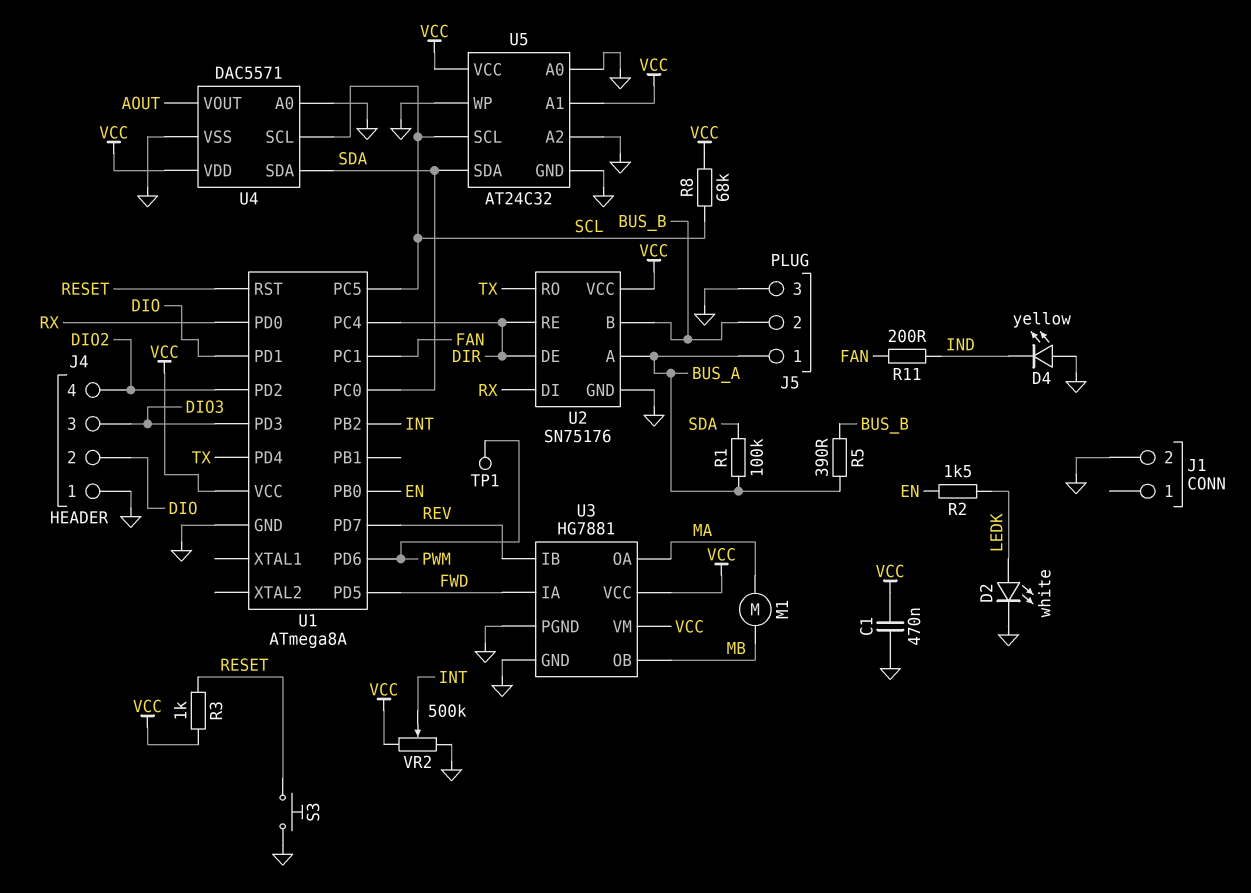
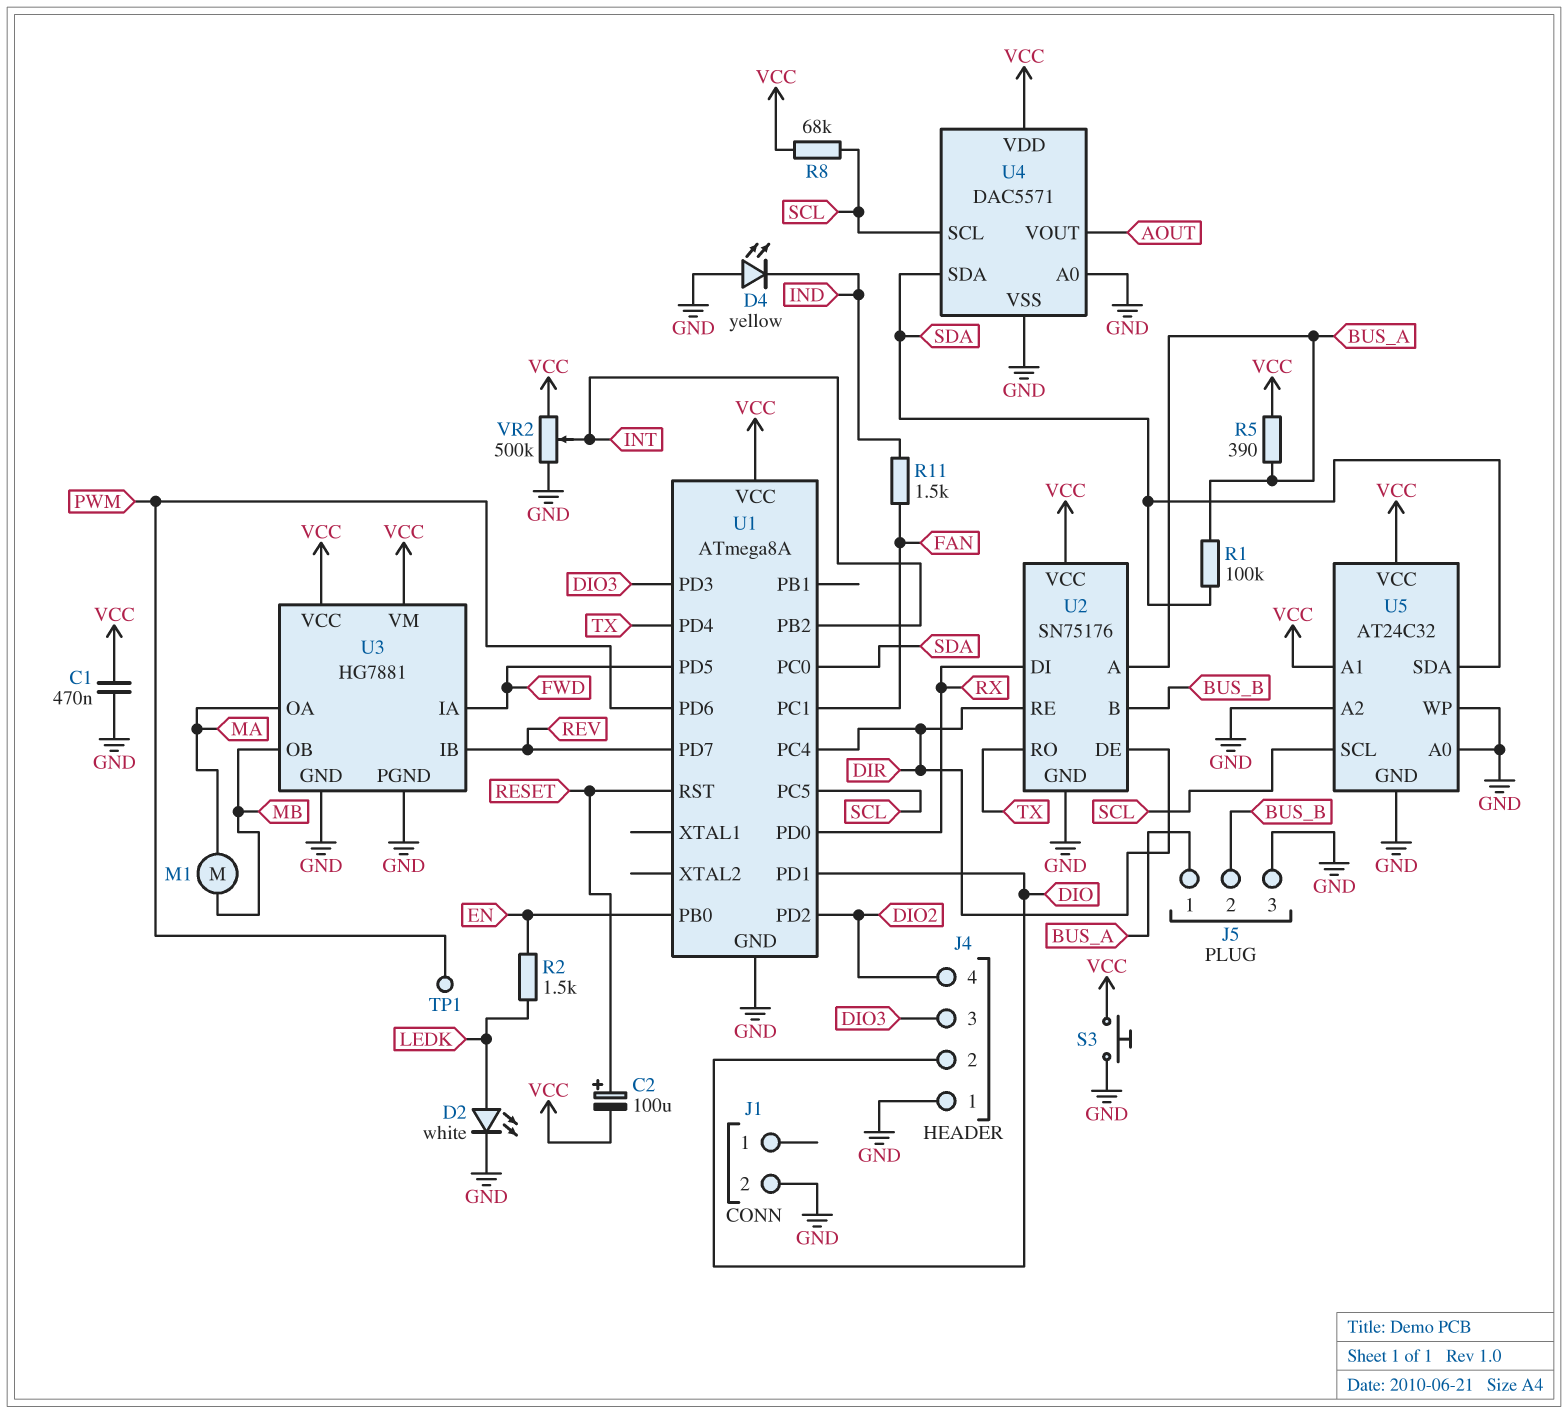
C2: none -> 100uF (plus RESET, minus VCC)
R3: 1k (RESET, VCC) -> none
R5: 390 (BUS_A, BUS_B) -> 390 (BUS_A, VCC)
R11: 200 (FAN, IND) -> 1.5k (FAN, IND)
S3: button (GND, RESET) -> button (GND, VCC)

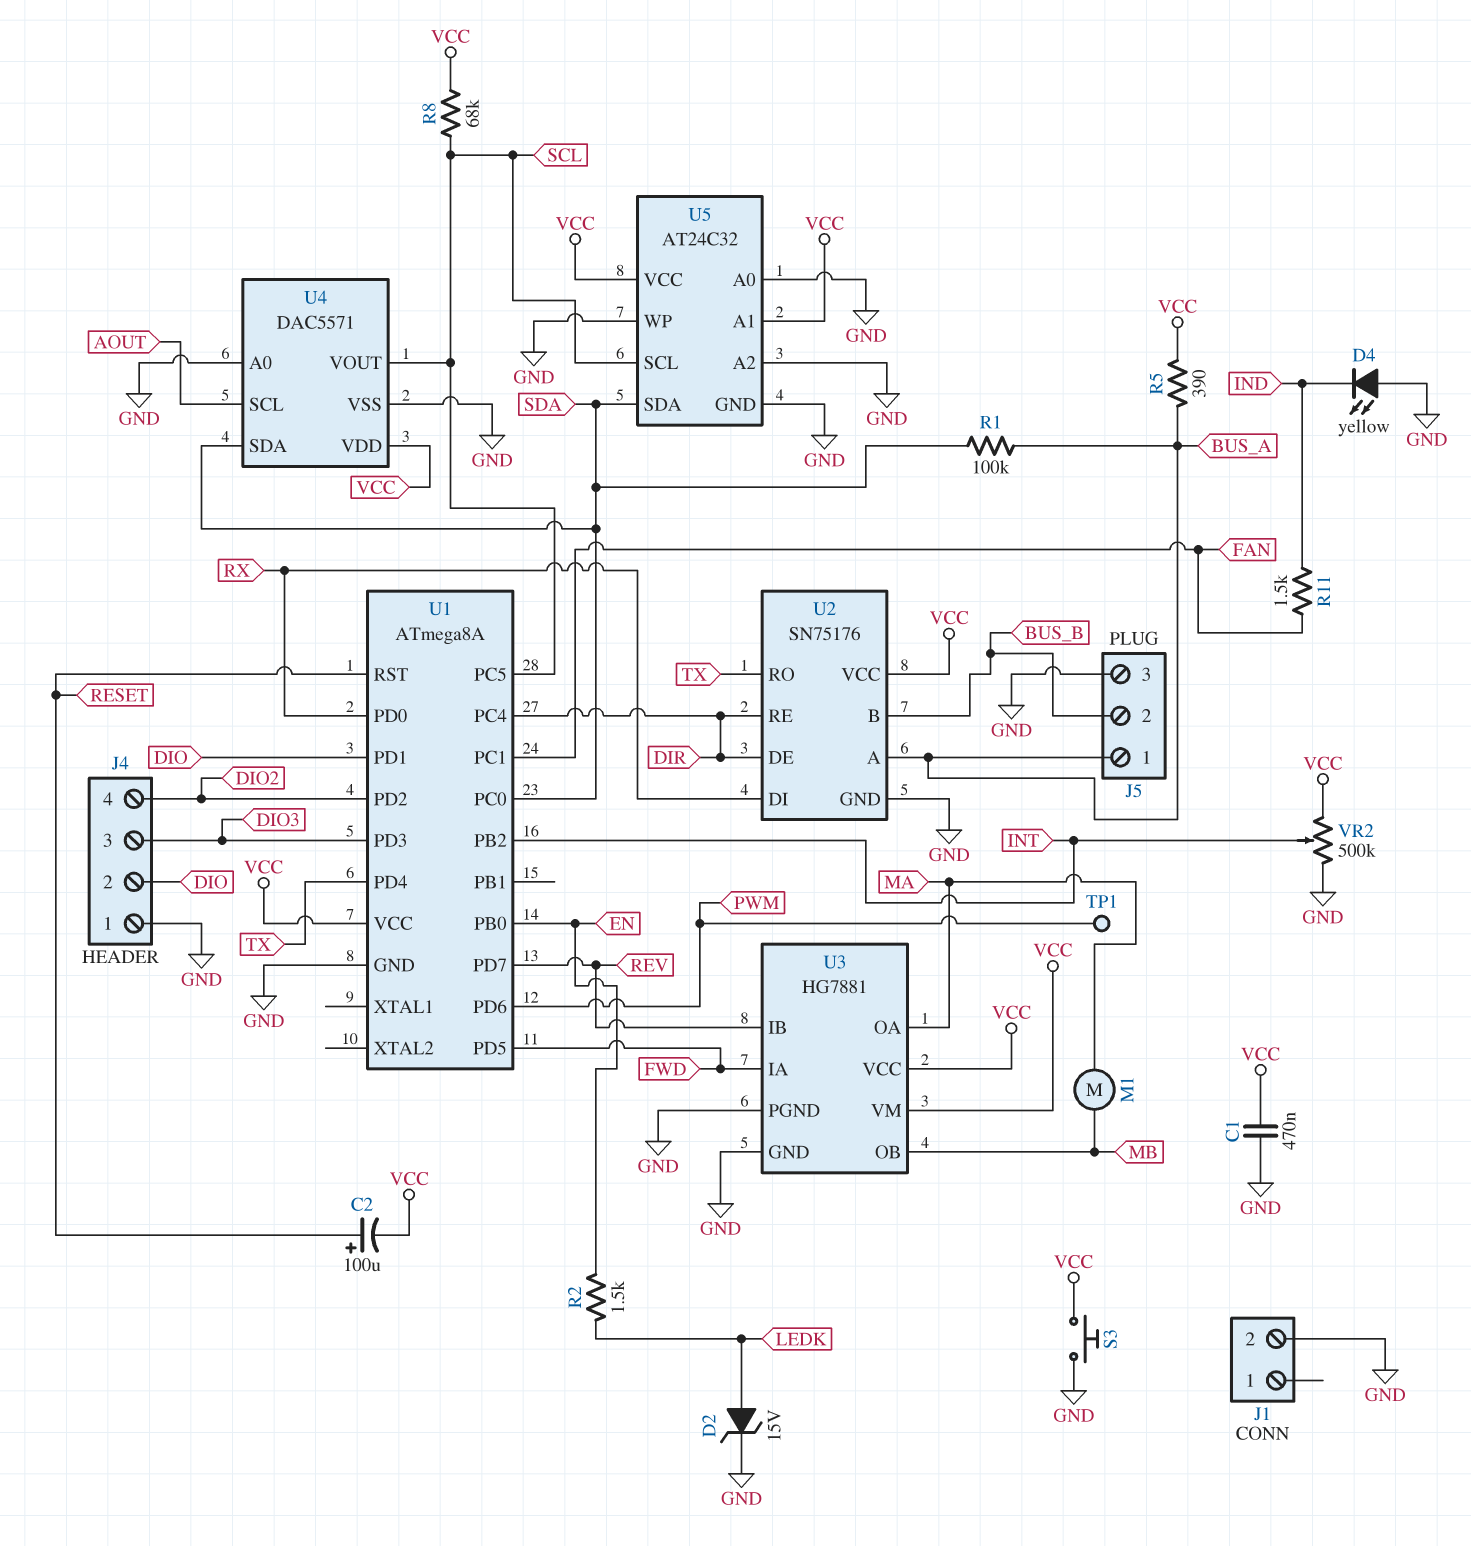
D2: LED white (A LEDK, K GND) -> zener 15V (A LEDK, K GND)
U4 pin SCL: SCL -> AOUT
U4 pin VOUT: AOUT -> SCL

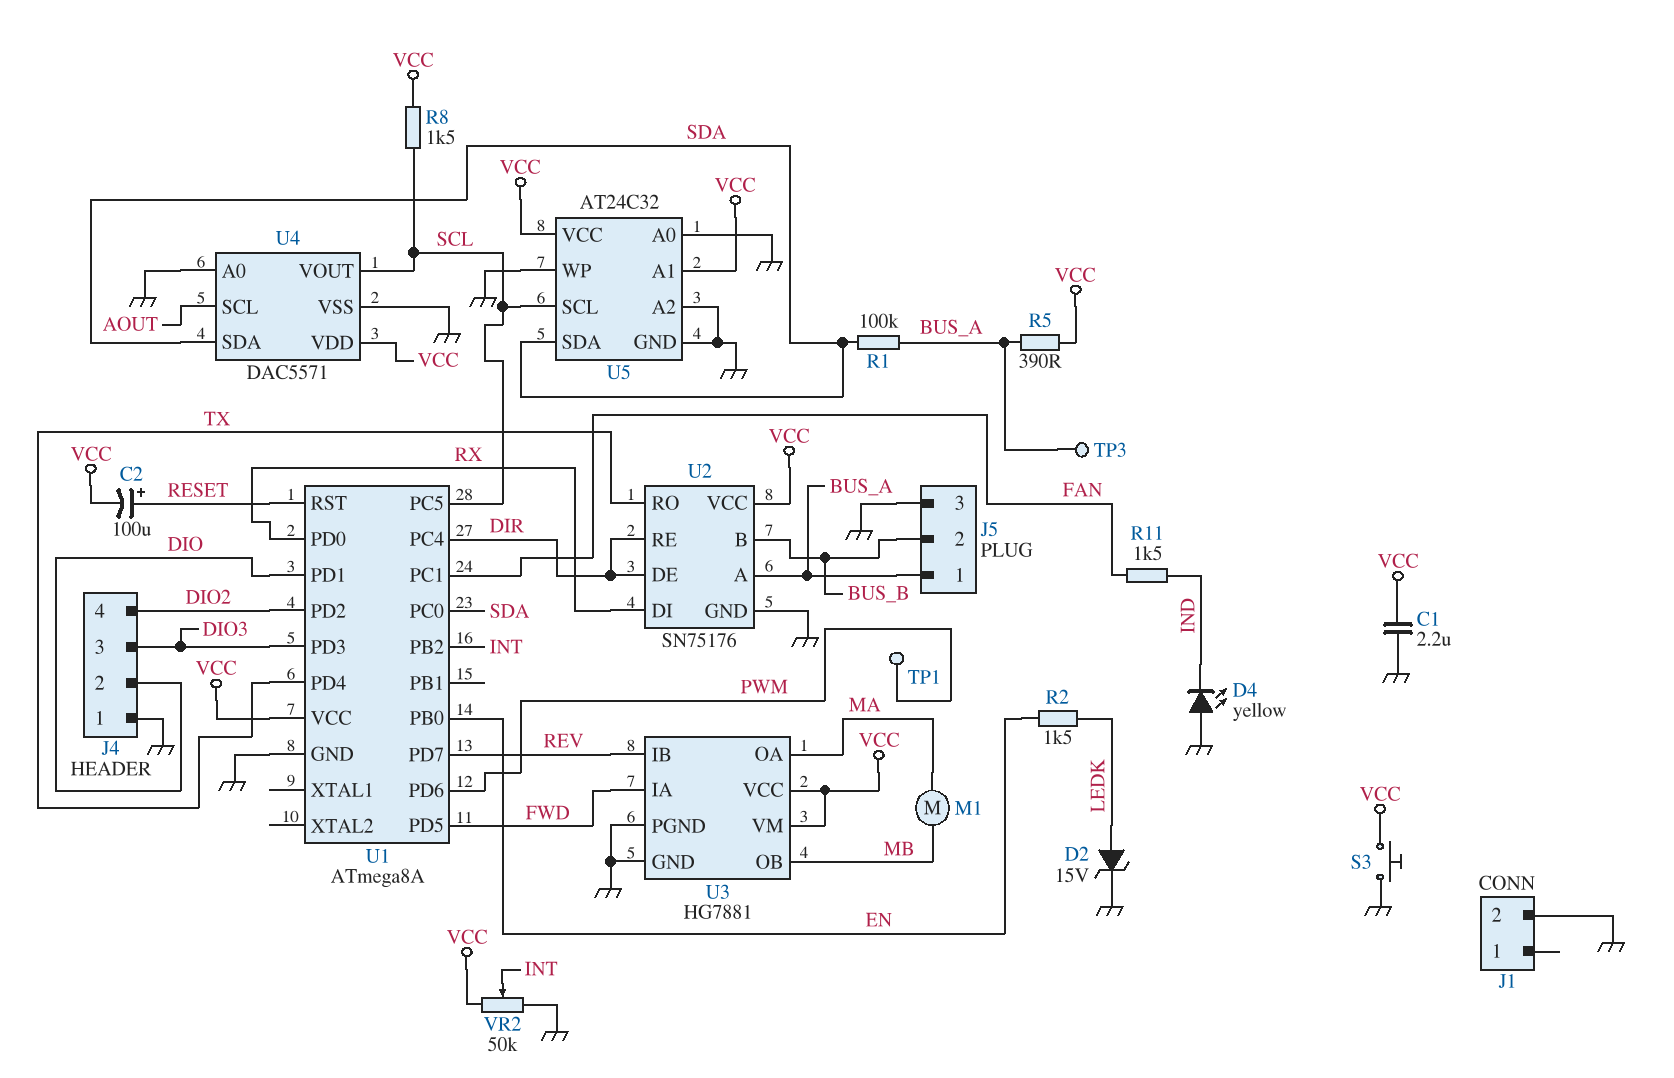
C1: 470nF (GND, VCC) -> 2.2uF (GND, VCC)
R8: 68k (SCL, VCC) -> 1.5k (SCL, VCC)
TP3: none -> test point (BUS_A)
VR2: 500k (GND, VCC, wiper INT) -> 50k (GND, VCC, wiper INT)

